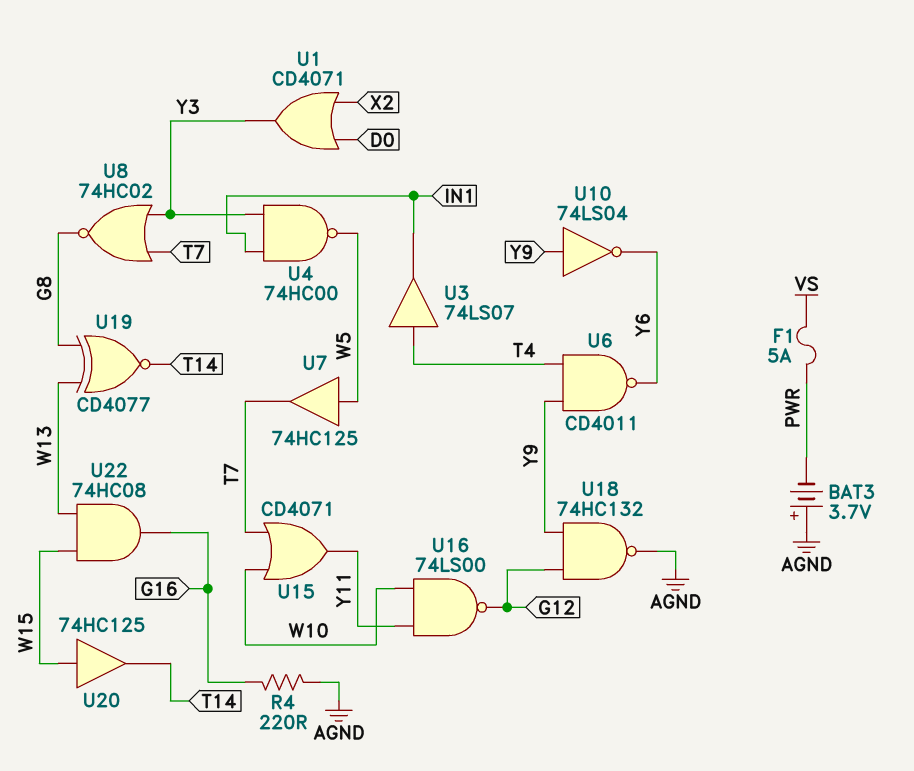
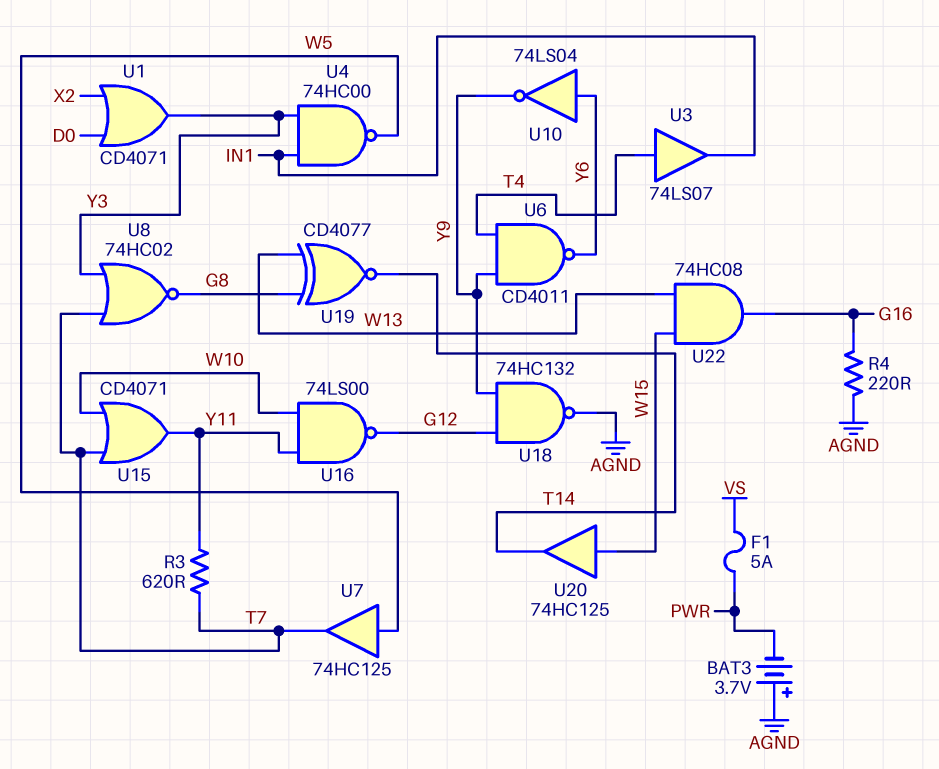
R3: none -> 620 (T7, Y11)
U10: NOT 74LS04 (in Y9, out Y6) -> NOT 74LS04 (in Y6, out Y9)

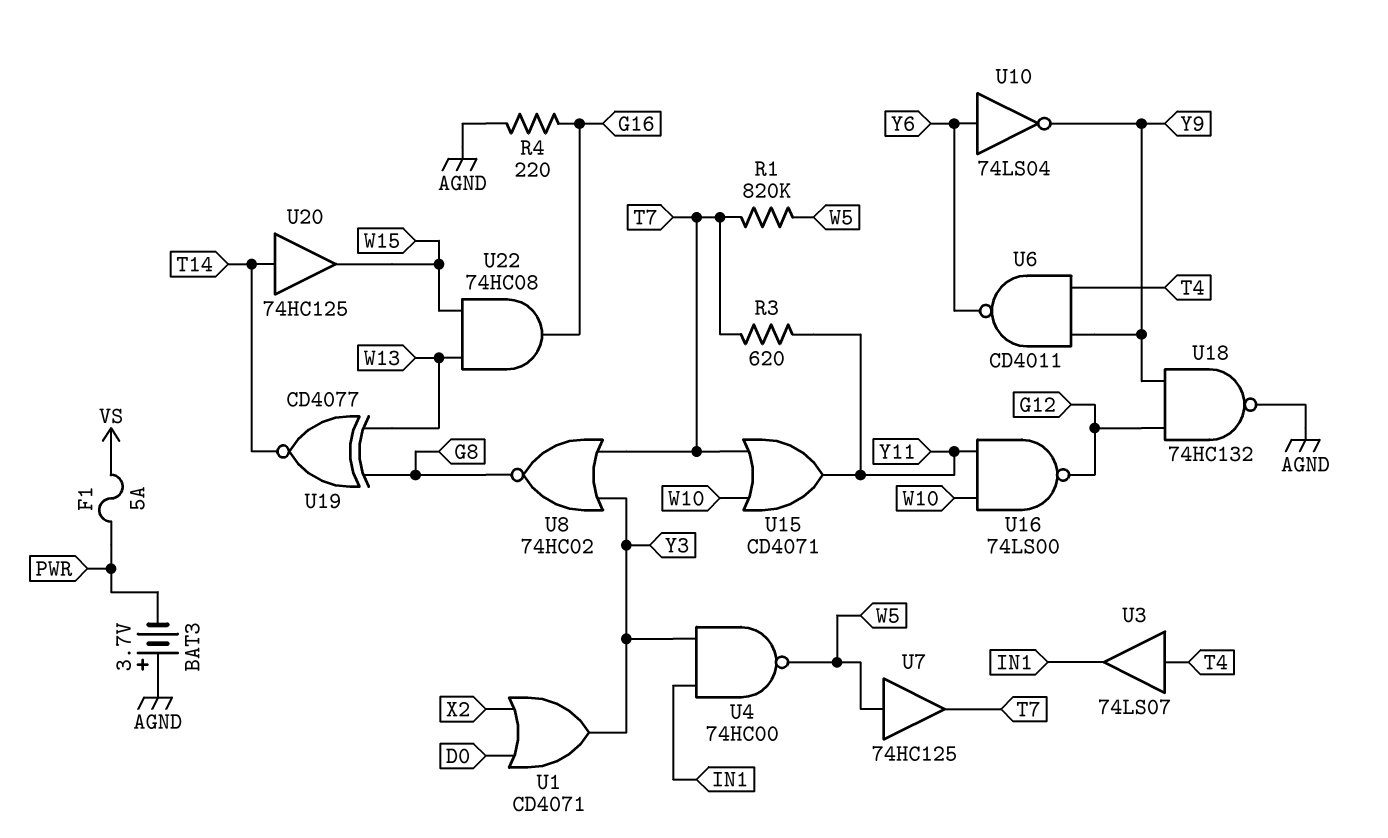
R1: none -> 820k (T7, W5)
U20: buffer 74HC125 (in W15, out T14) -> buffer 74HC125 (in T14, out W15)

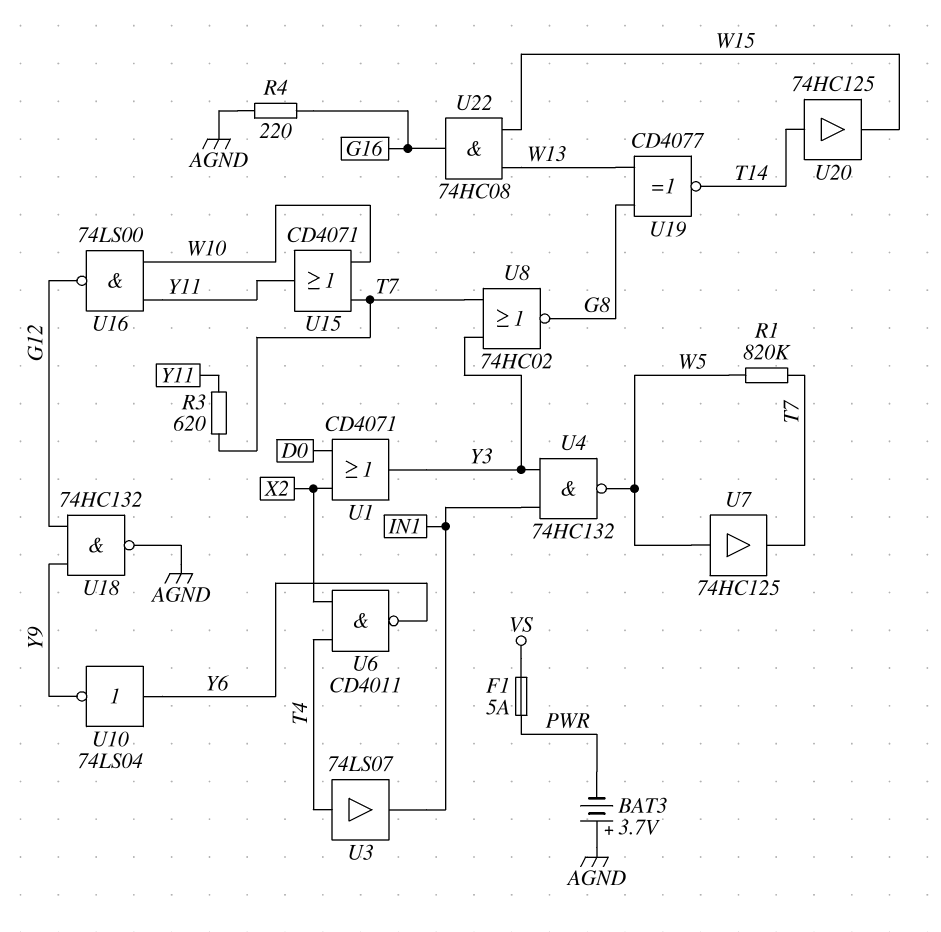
U4: NAND 74HC00 (in IN1, in Y3, out W5) -> NAND 74HC132 (in IN1, in Y3, out W5)
U6: NAND CD4011 (in T4, in Y9, out Y6) -> NAND CD4011 (in T4, in X2, out Y6)

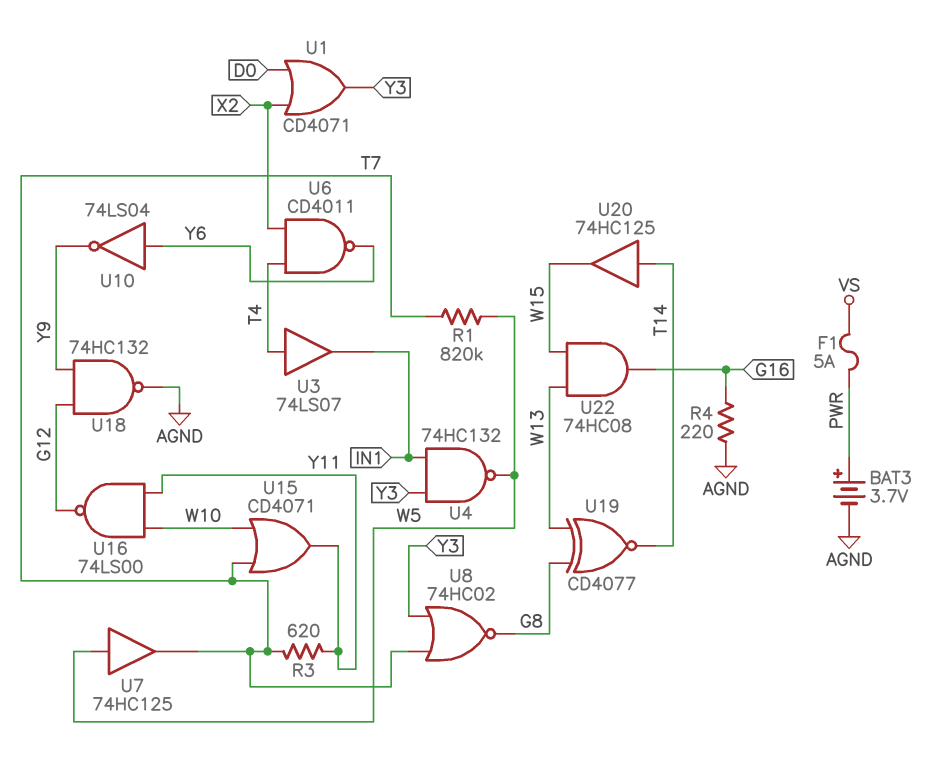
BAT3: 3.7V (plus AGND, minus PWR) -> 3.7V (plus PWR, minus AGND)

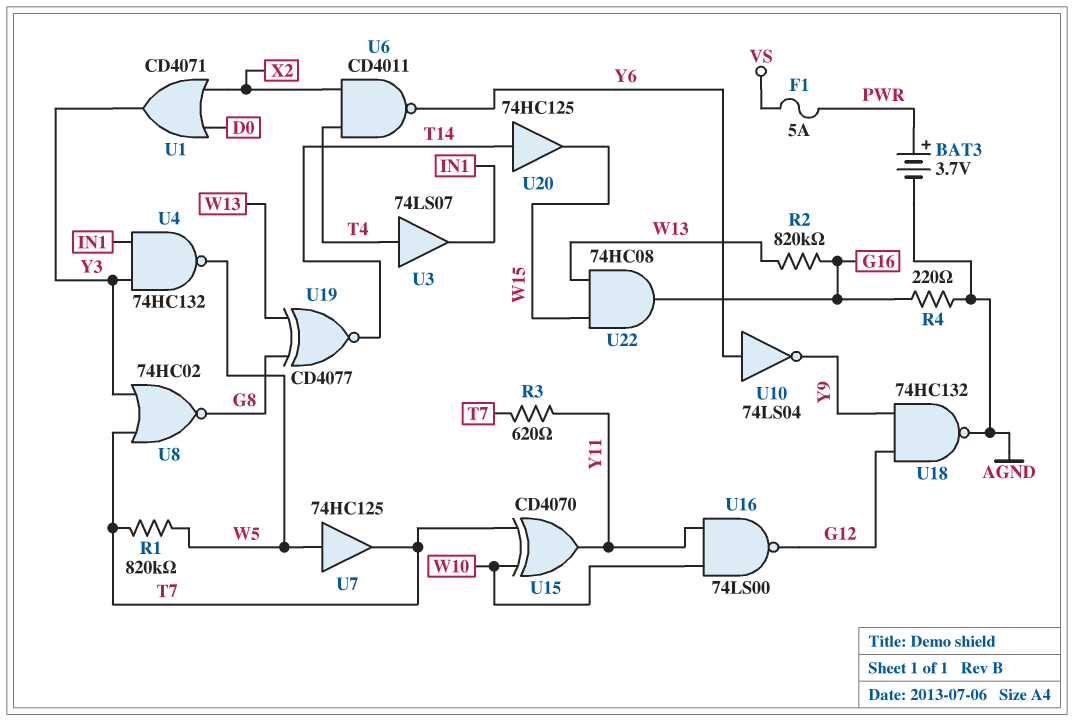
R2: none -> 820k (G16, W13)
U15: OR CD4071 (in T7, in W10, out Y11) -> XOR CD4070 (in T7, in W10, out Y11)

